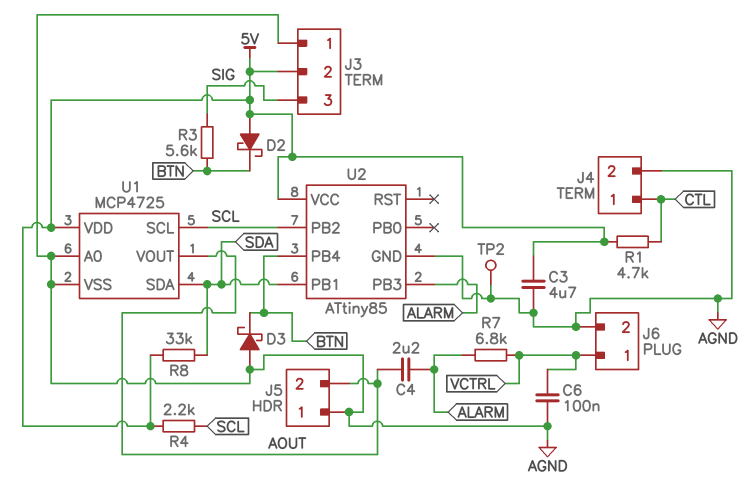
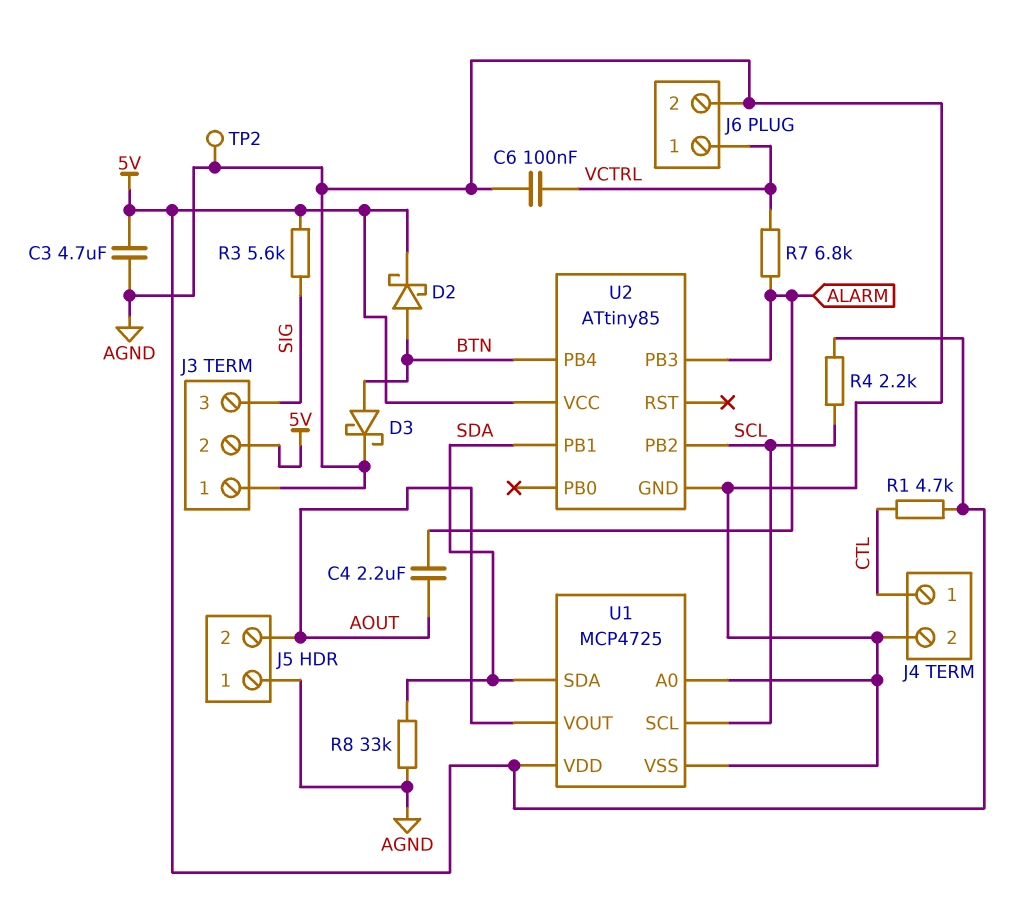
D2: schottky (A 5V, K BTN) -> schottky (A BTN, K 5V)
D3: schottky (A AGND, K BTN) -> schottky (A BTN, K AGND)
R3: 5.6k (BTN, SIG) -> 5.6k (5V, SIG)
R8: 33k (5V, SDA) -> 33k (AGND, SDA)

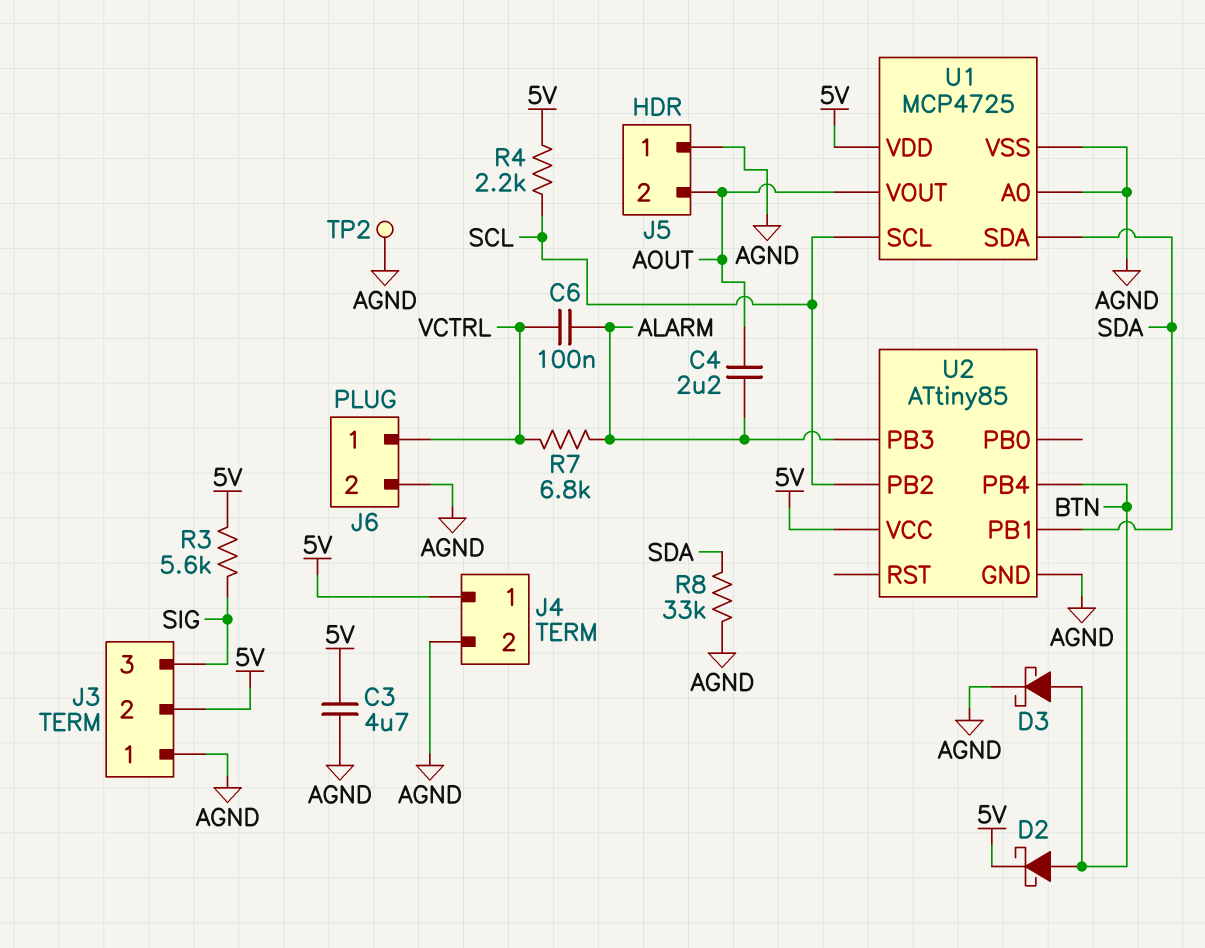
C6: 100nF (AGND, VCTRL) -> 100nF (ALARM, VCTRL)
J4 pin 1: CTL -> 5V
R1: 4.7k (5V, CTL) -> none

